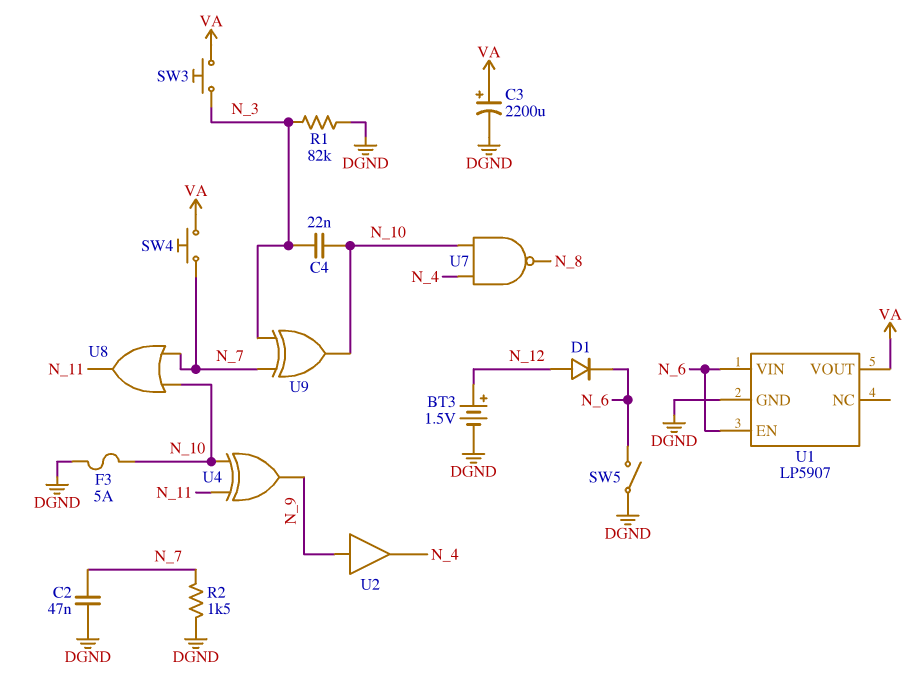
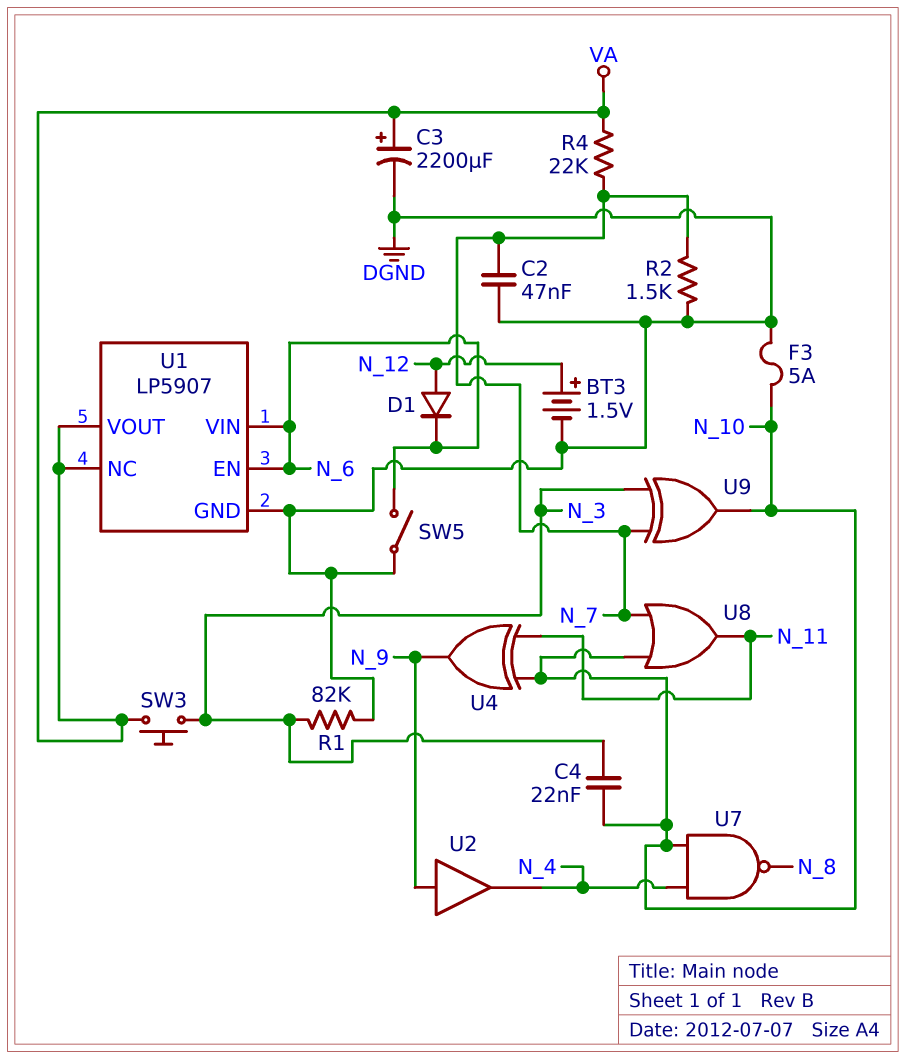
R4: none -> 22k (N_7, VA)
SW4: button (N_7, VA) -> none
U1 pin NC: none -> VA

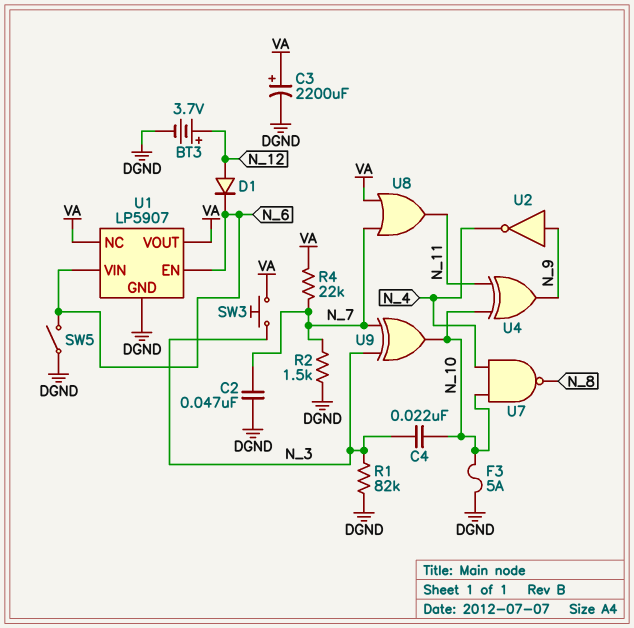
BT3: 1.5V (plus N_12, minus DGND) -> 3.7V (plus N_12, minus DGND)
U2: buffer (in N_9, out N_4) -> NOT (in N_9, out N_4)
U8: OR (in N_7, in N_10, out N_11) -> OR (in N_7, in VA, out N_11)

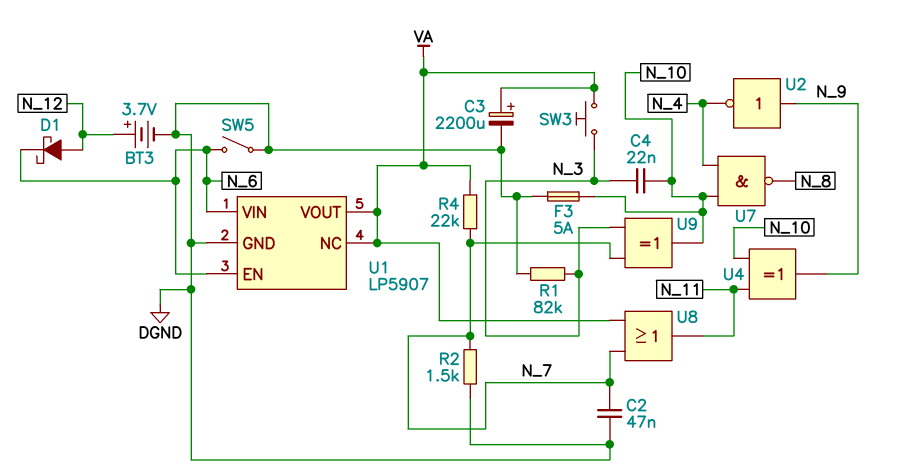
D1: diode (A N_12, K N_6) -> schottky (A N_12, K N_6)

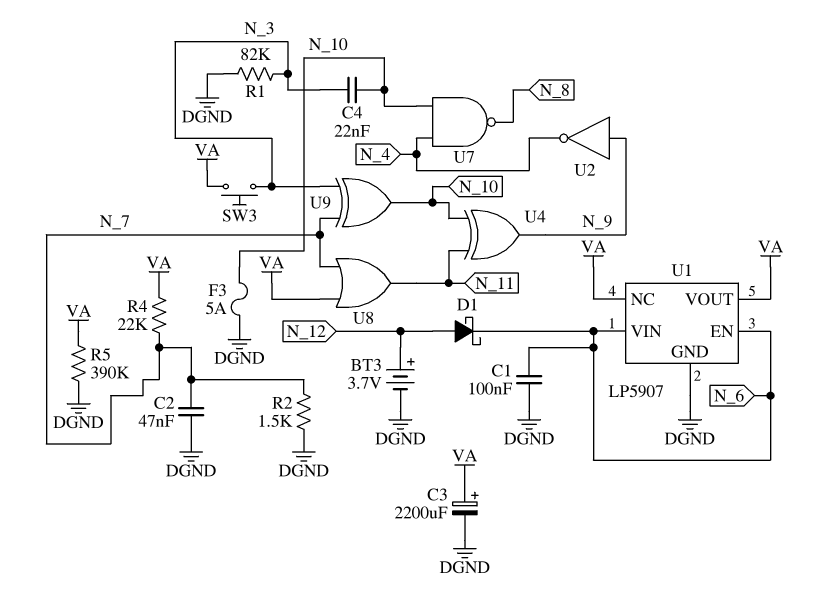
C1: none -> 100nF (DGND, N_6)
R5: none -> 390k (DGND, VA)
SW5: switch (DGND, N_6) -> none

